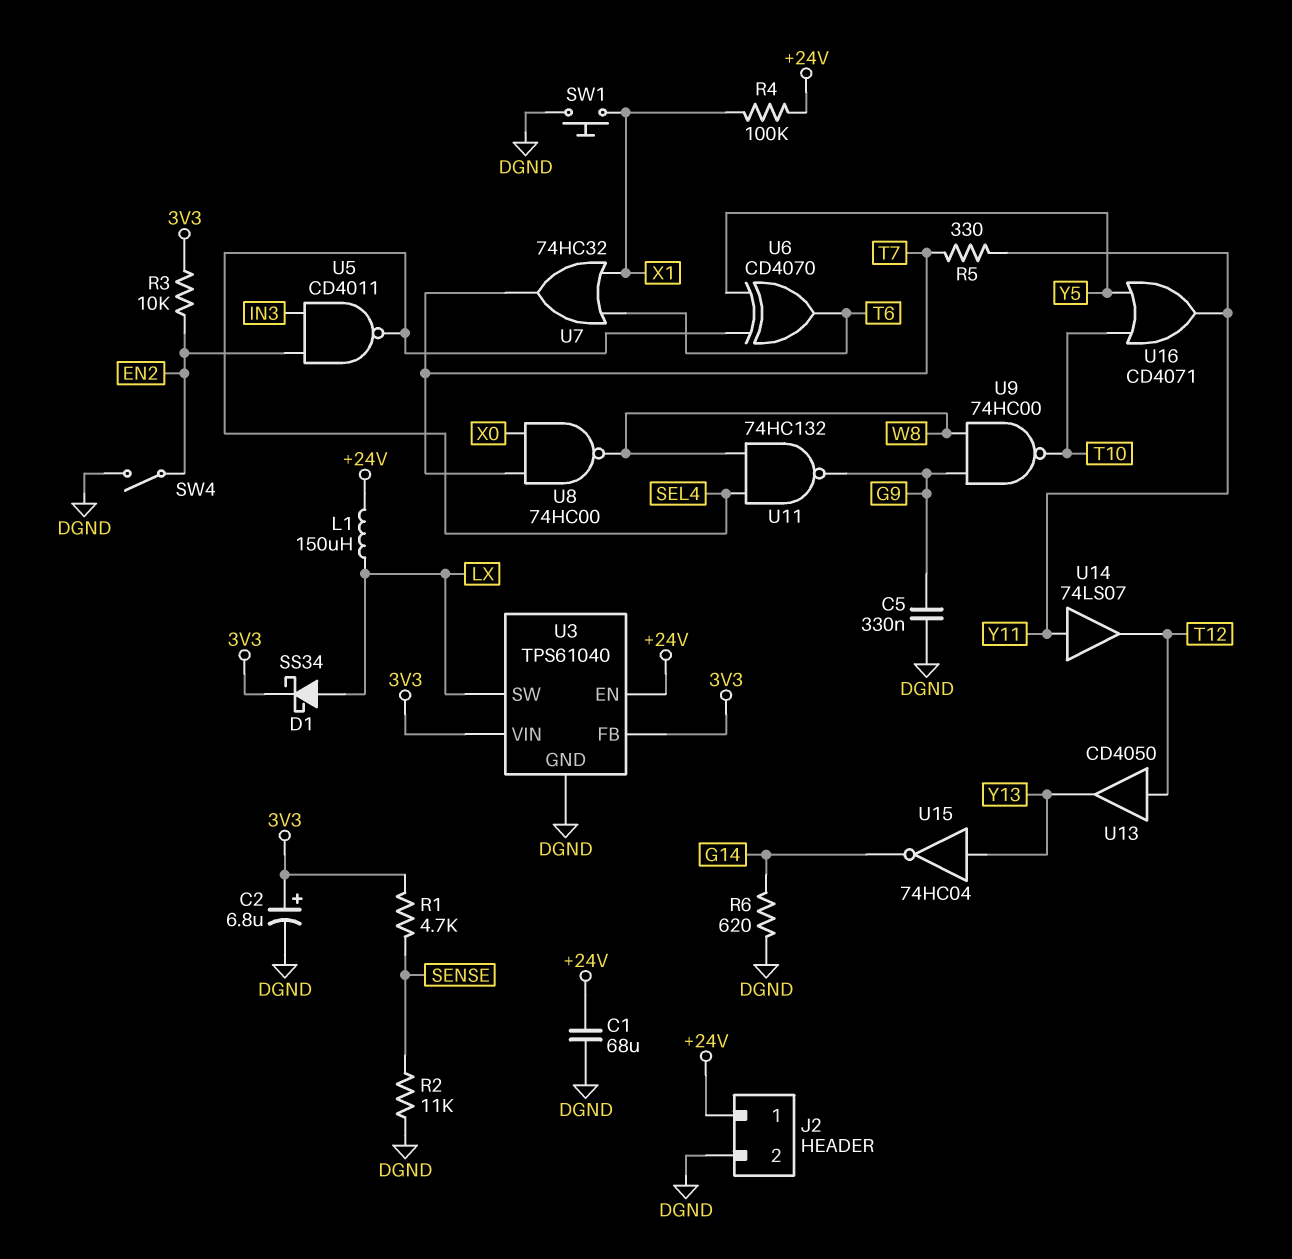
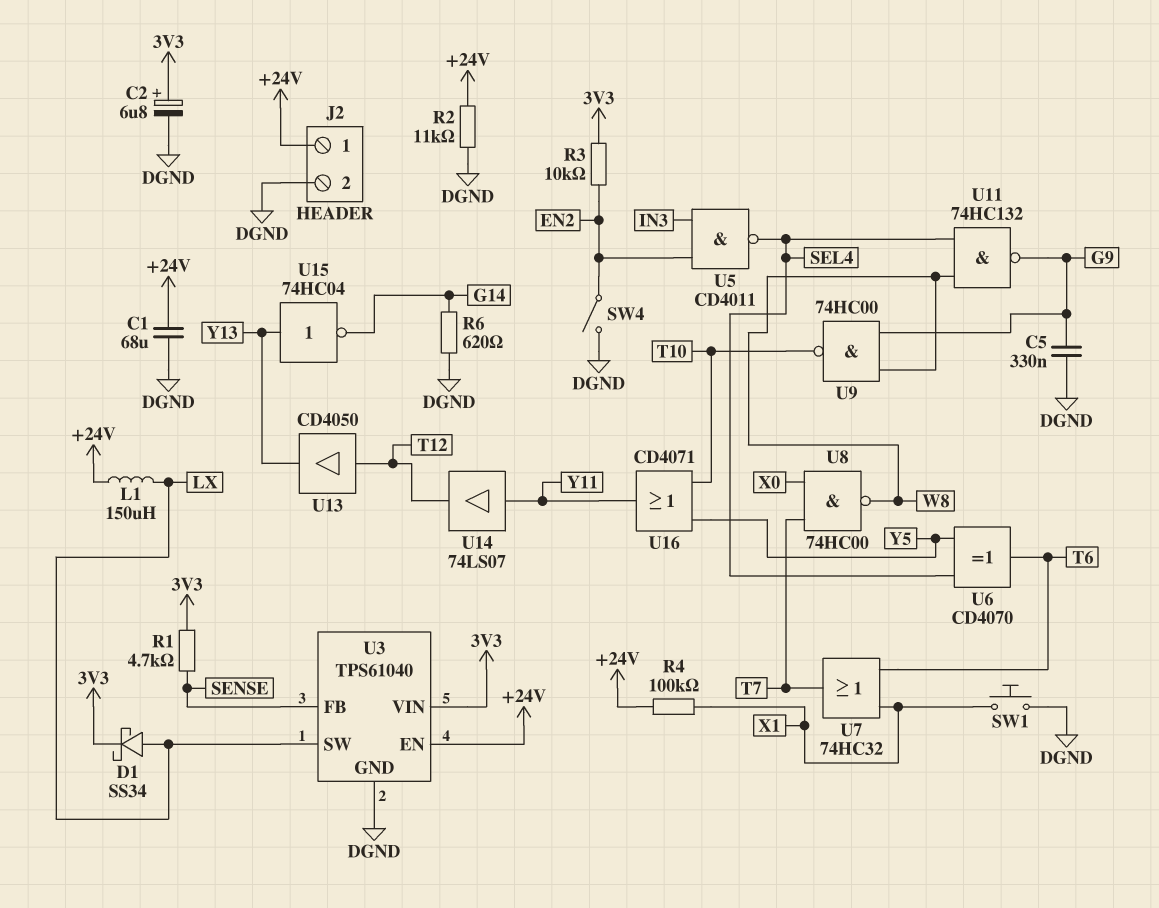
R2: 11k (DGND, SENSE) -> 11k (+24V, DGND)
R5: 330 (T7, Y11) -> none
U3 pin FB: 3V3 -> SENSE

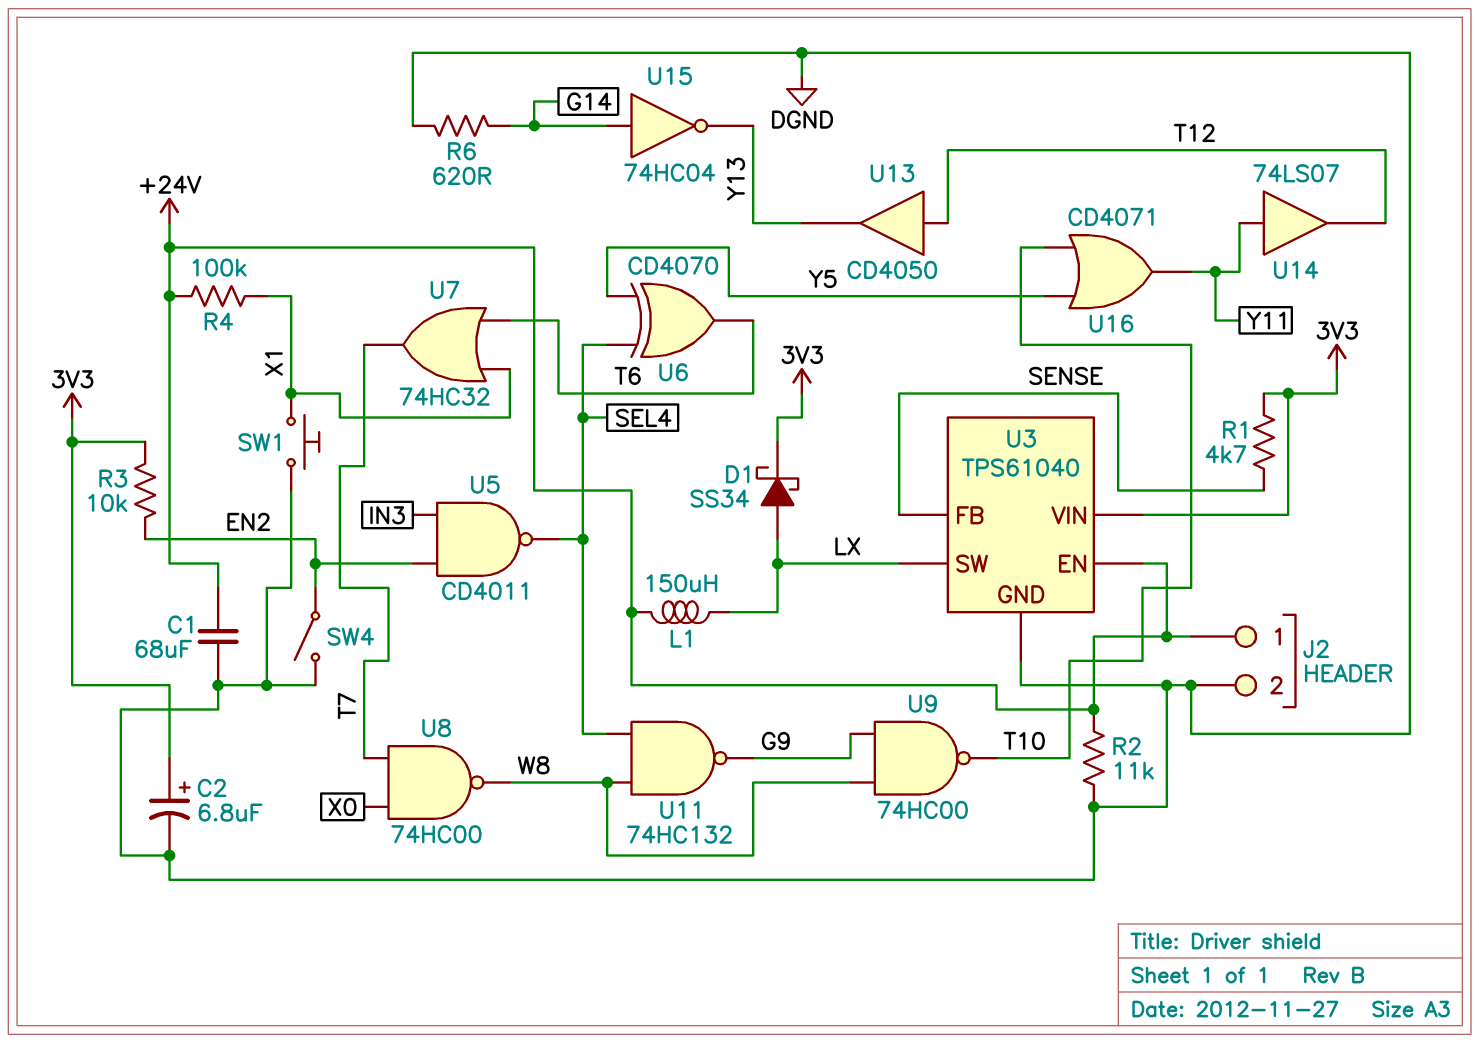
C5: 330nF (DGND, G9) -> none
U15: NOT 74HC04 (in Y13, out G14) -> NOT 74HC04 (in G14, out Y13)

